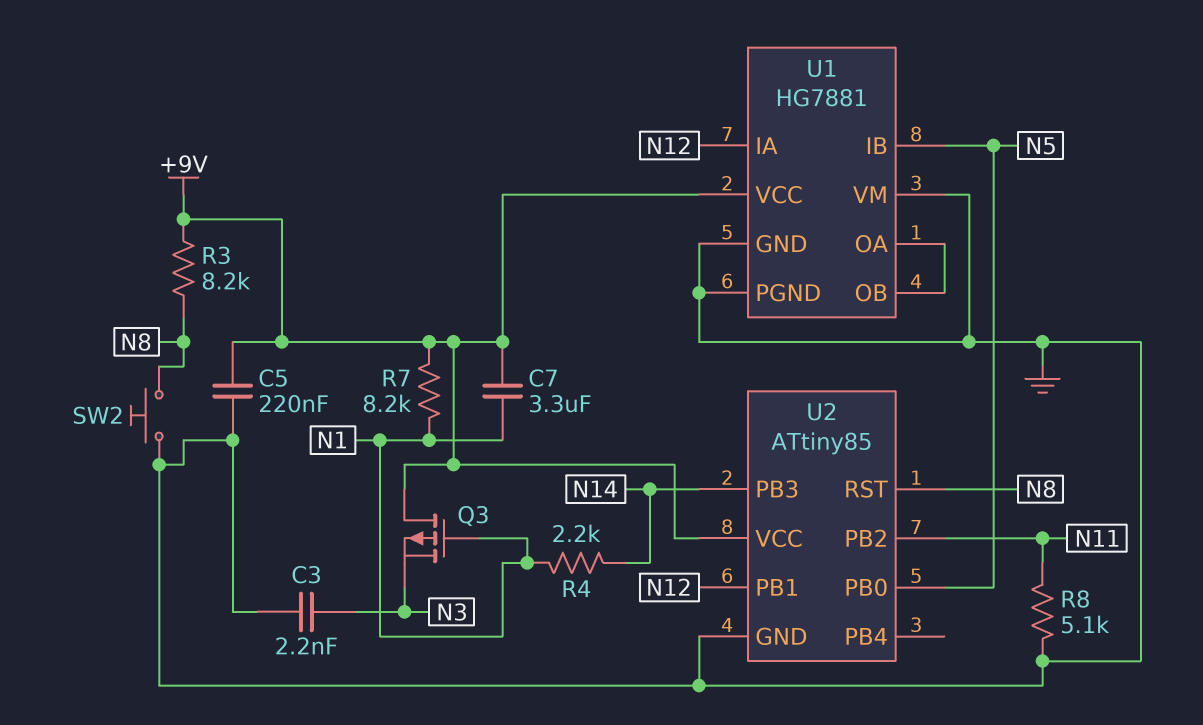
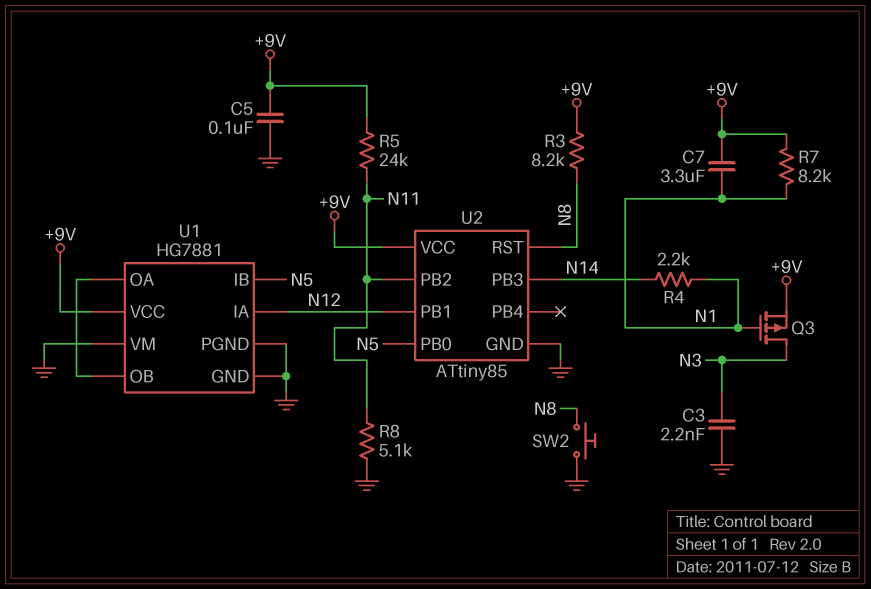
C5: 220nF (+9V, GND) -> 100nF (+9V, GND)
Q3: PMOS (G N1, D +9V, S N3) -> PMOS (G N1, D N3, S +9V)
R5: none -> 24k (+9V, N11)

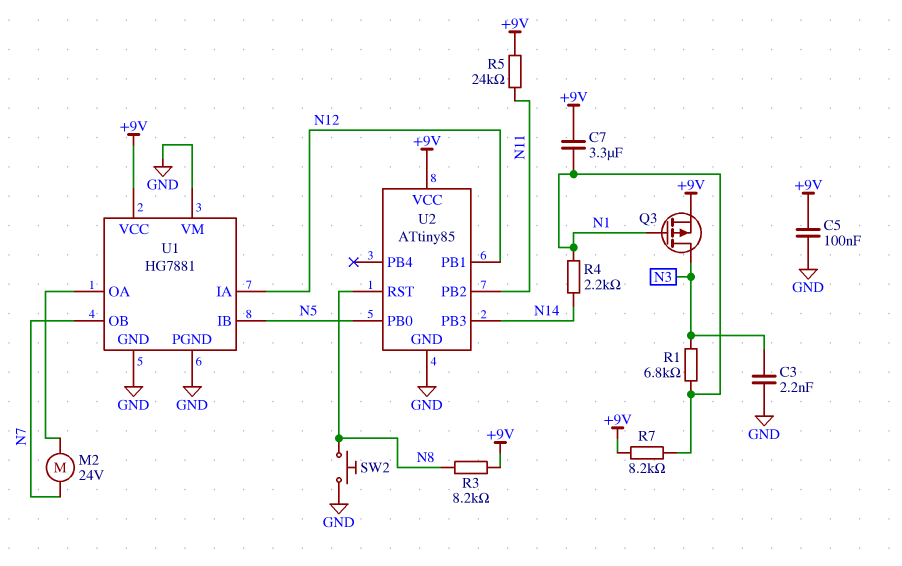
M2: none -> motor 24V (N7, U1/OA)
R1: none -> 6.8k (N1, N3)
R8: 5.1k (GND, N11) -> none
U1 pin OB: U1/OA -> N7

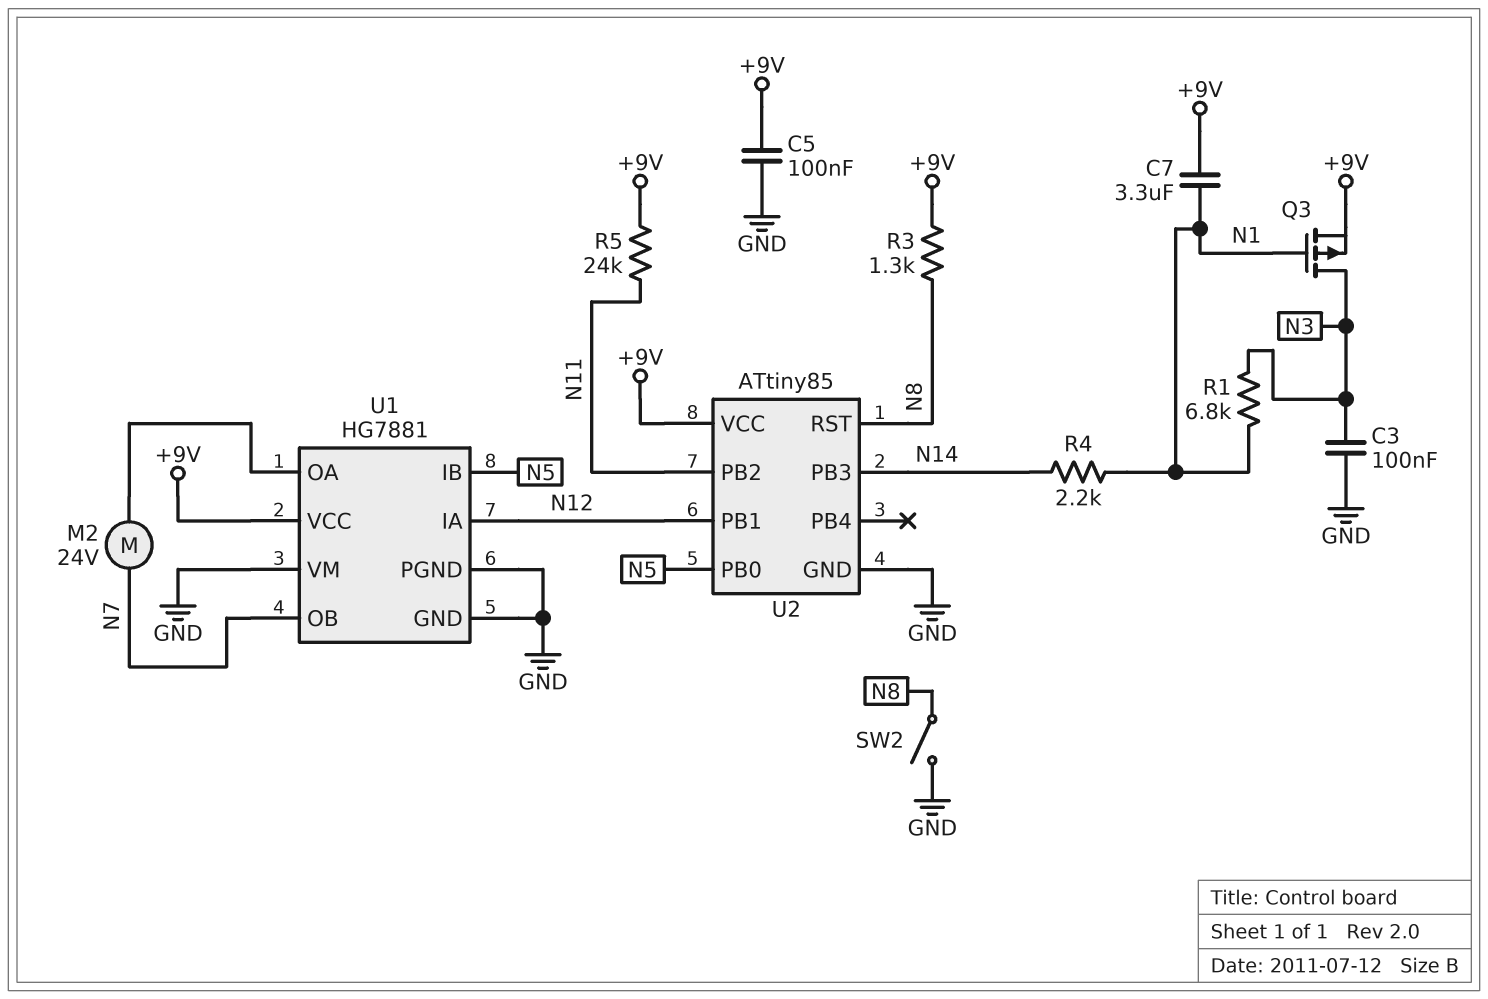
C3: 2.2nF (GND, N3) -> 100nF (GND, N3)
R3: 8.2k (+9V, N8) -> 1.3k (+9V, N8)
R7: 8.2k (+9V, N1) -> none
SW2: button (GND, N8) -> switch (GND, N8)

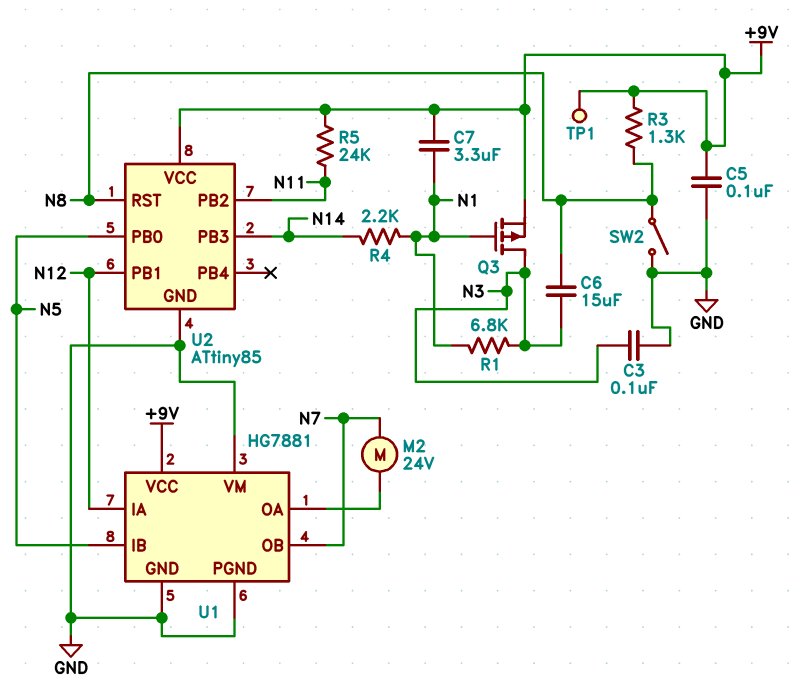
C6: none -> 15uF (N3, N8)
TP1: none -> test point (+9V)

